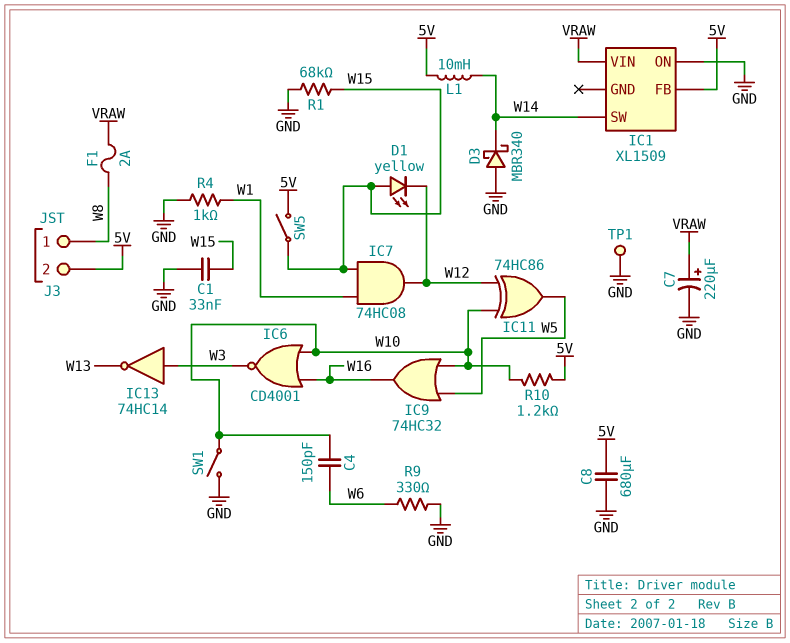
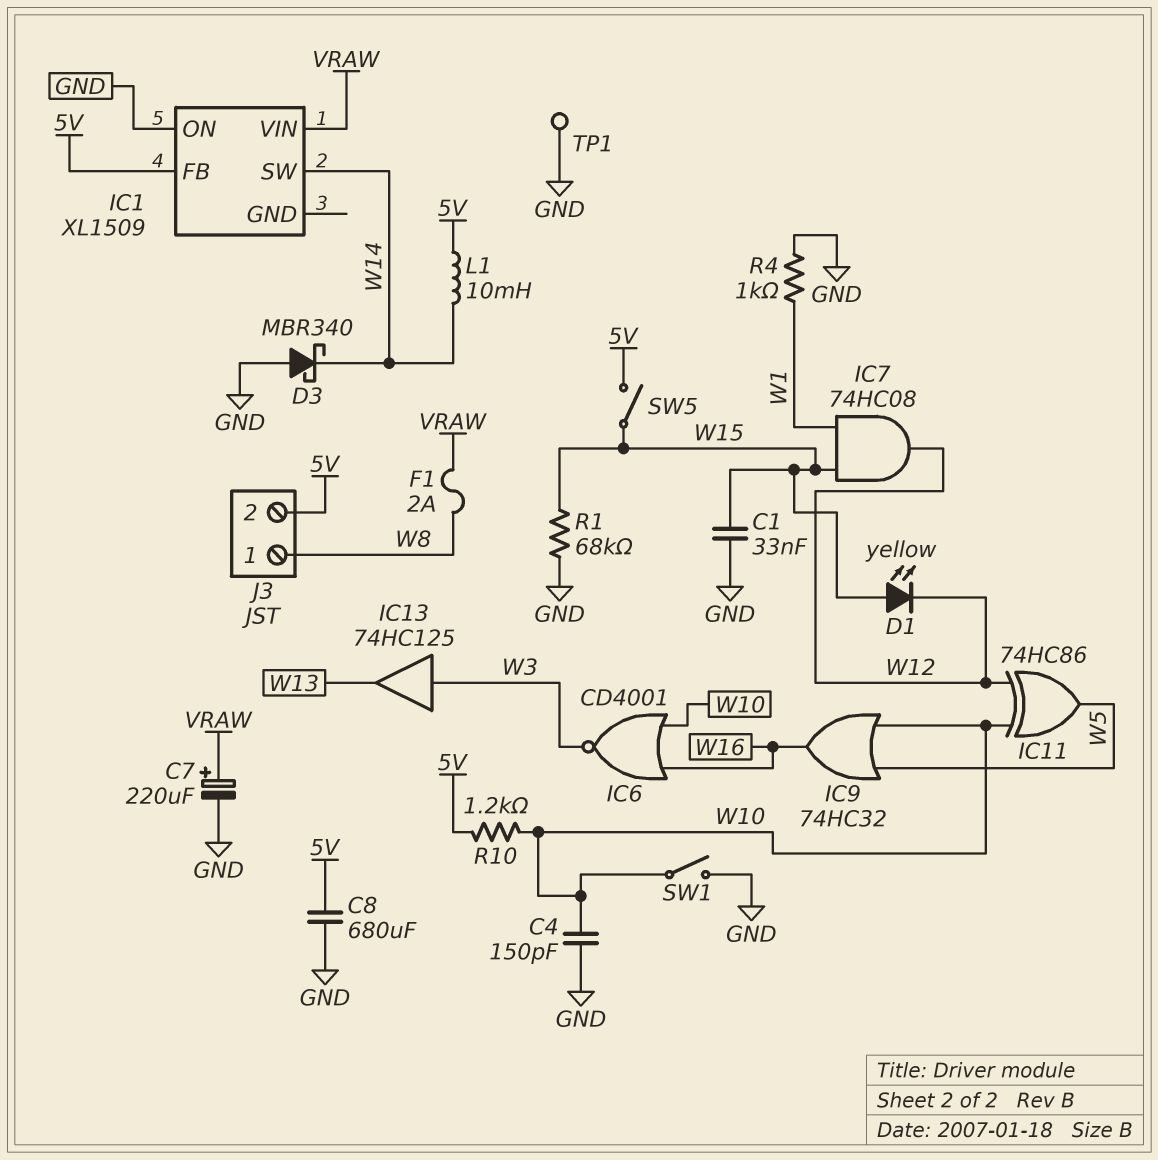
C4: 150pF (W6, W10) -> 150pF (GND, W10)
IC13: NOT 74HC14 (in W3, out W13) -> buffer 74HC125 (in W3, out W13)
R9: 330 (GND, W6) -> none

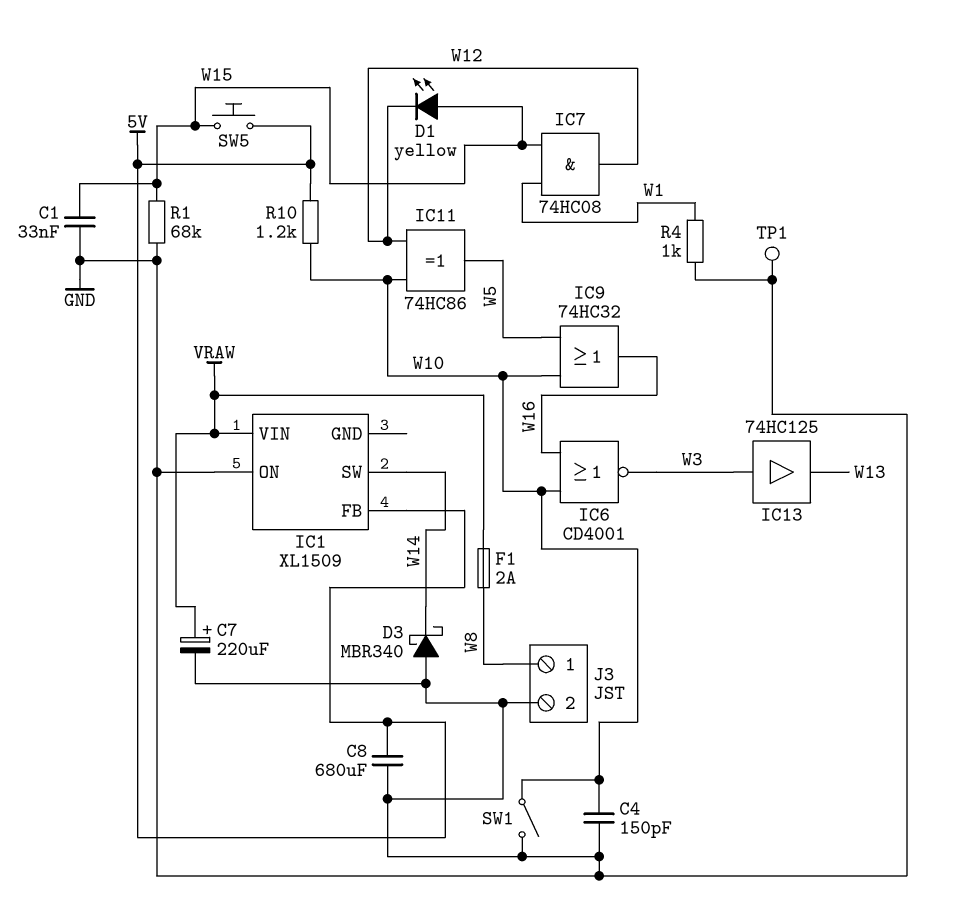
J3 pin 2: 5V -> GND
L1: 10mH (5V, W14) -> none
SW5: switch (5V, W15) -> button (5V, W15)

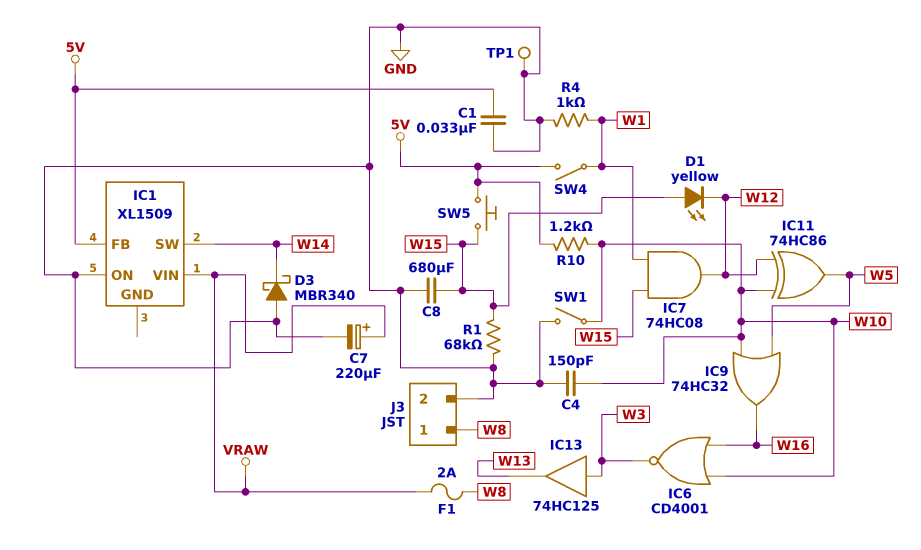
C1: 33nF (GND, W15) -> 33nF (5V, GND)
C8: 680uF (5V, GND) -> 680uF (GND, W15)
SW4: none -> switch (5V, W1)

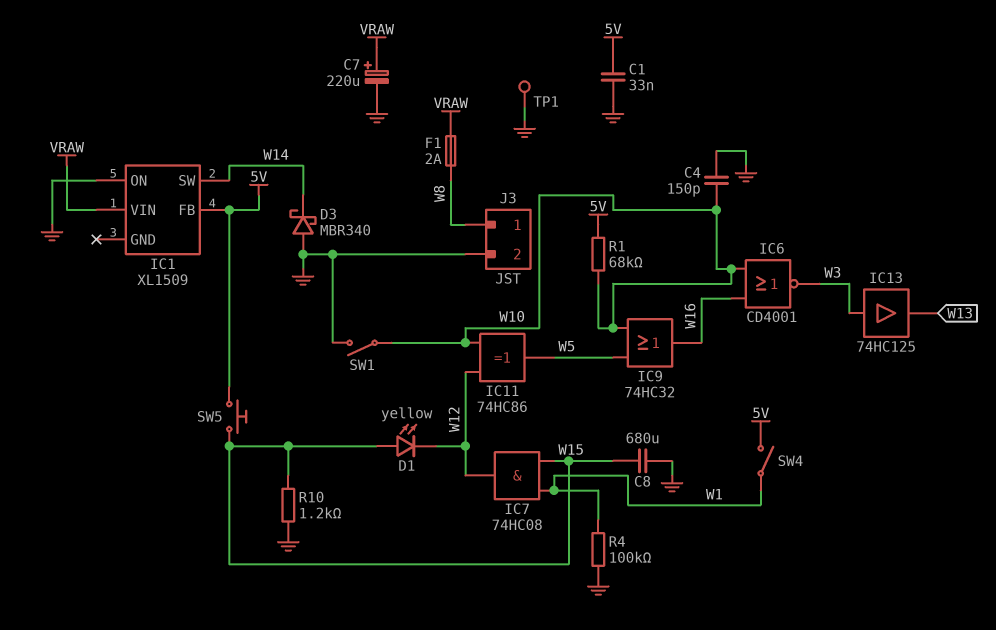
R1: 68k (GND, W15) -> 68k (5V, W10)
R4: 1k (GND, W1) -> 100k (GND, W1)
R10: 1.2k (5V, W10) -> 1.2k (GND, W15)

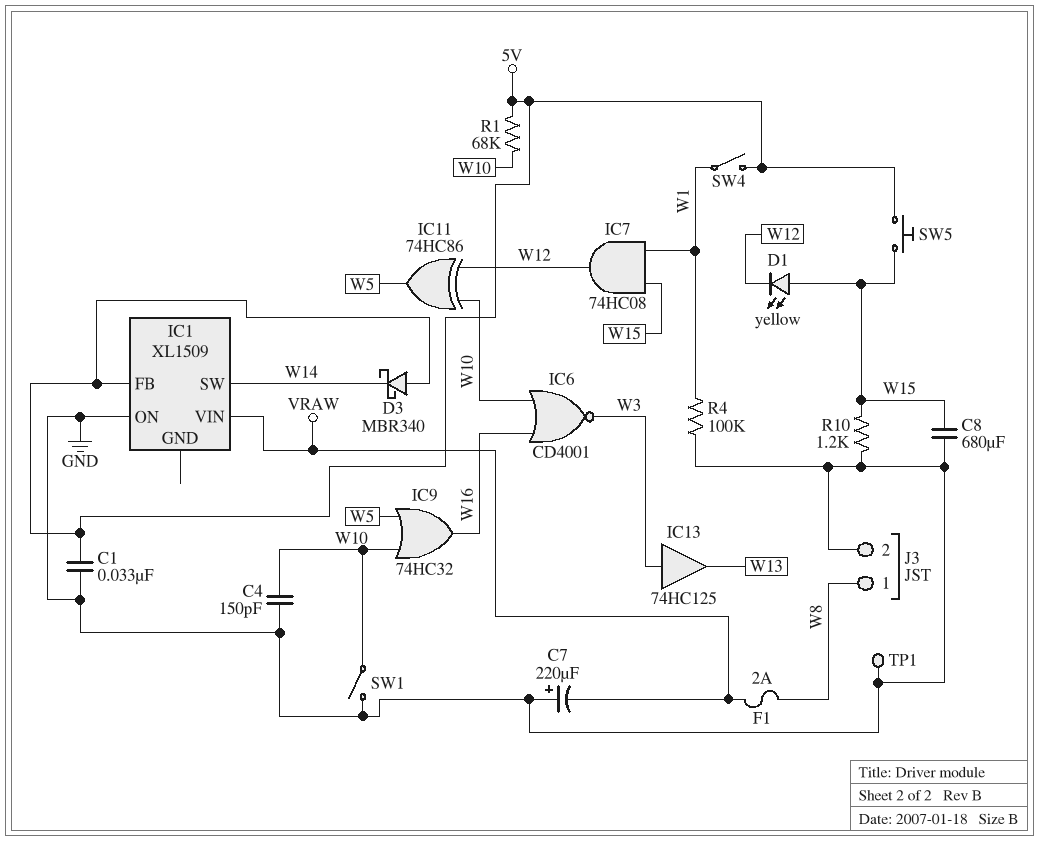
C7: 220uF (plus VRAW, minus GND) -> 220uF (plus GND, minus VRAW)
D3: schottky MBR340 (A GND, K W14) -> schottky MBR340 (A 5V, K W14)

